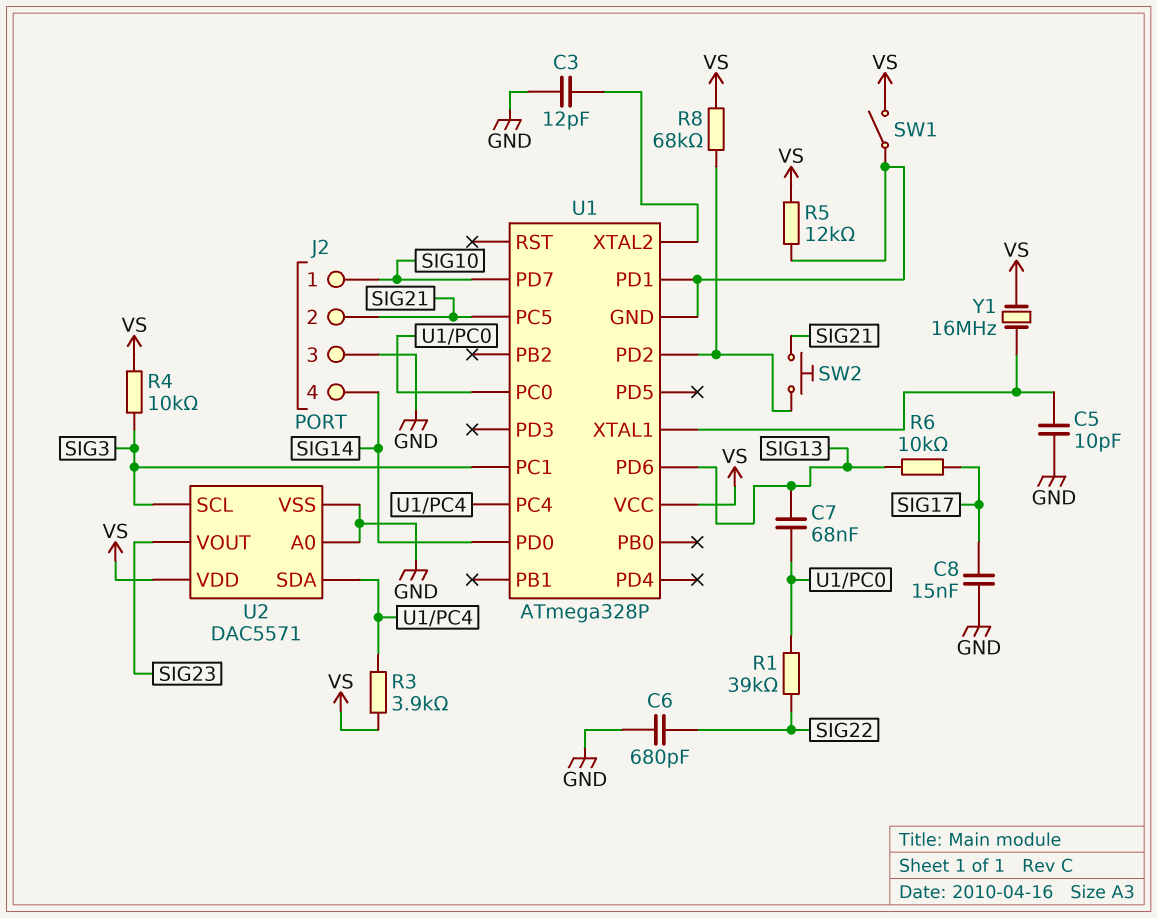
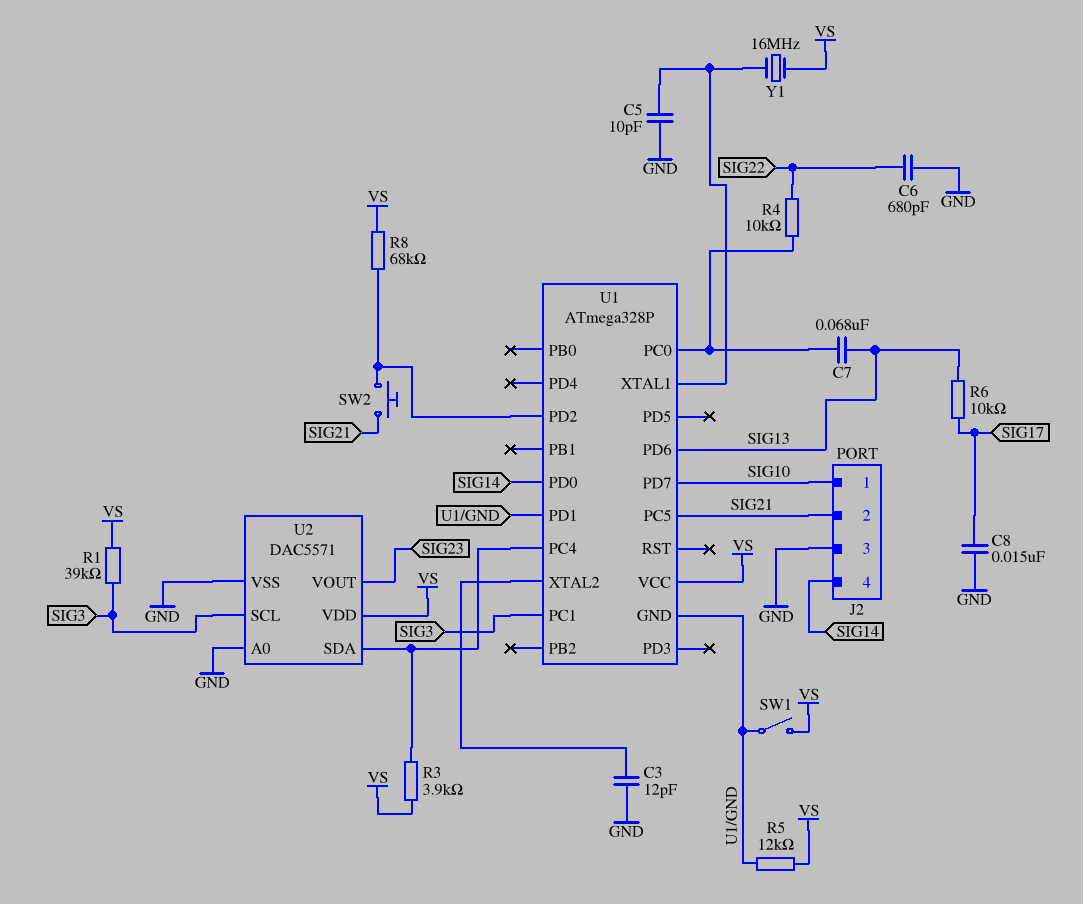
R1: 39k (SIG22, U1/PC0) -> 39k (SIG3, VS)
R4: 10k (SIG3, VS) -> 10k (SIG22, U1/PC0)

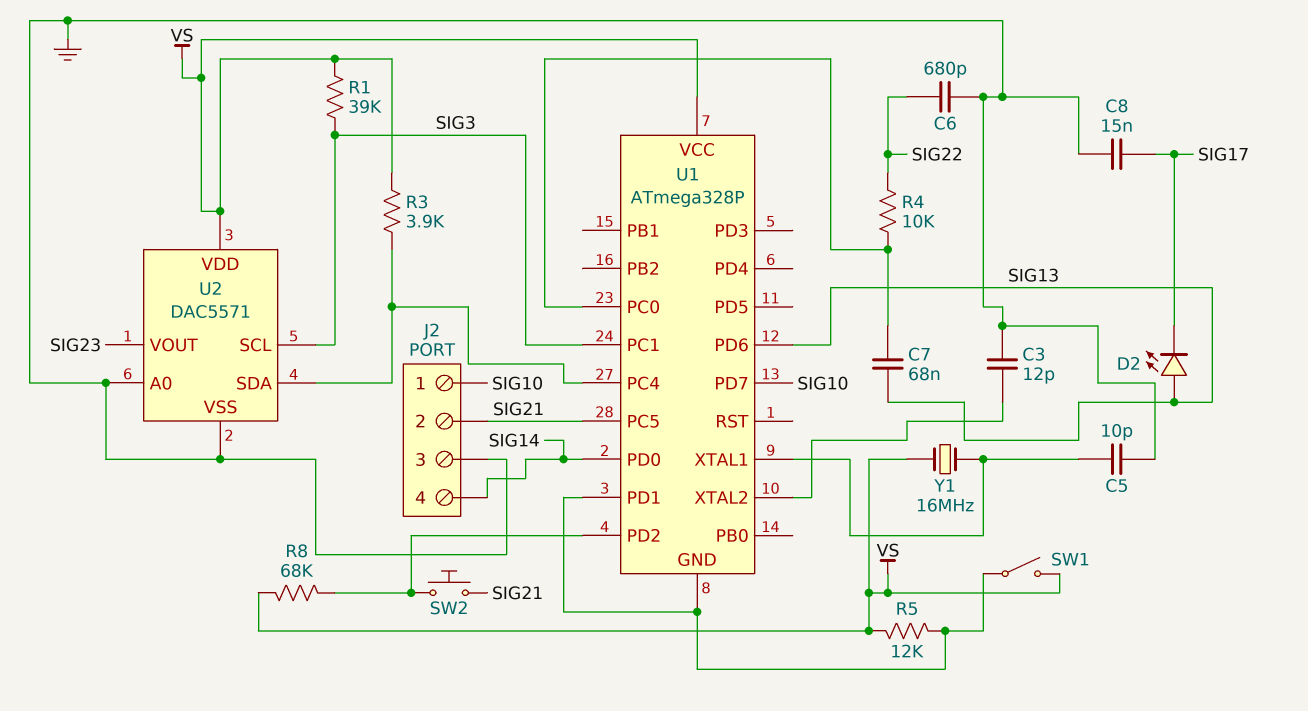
D2: none -> LED (A SIG13, K SIG17)
R6: 10k (SIG13, SIG17) -> none

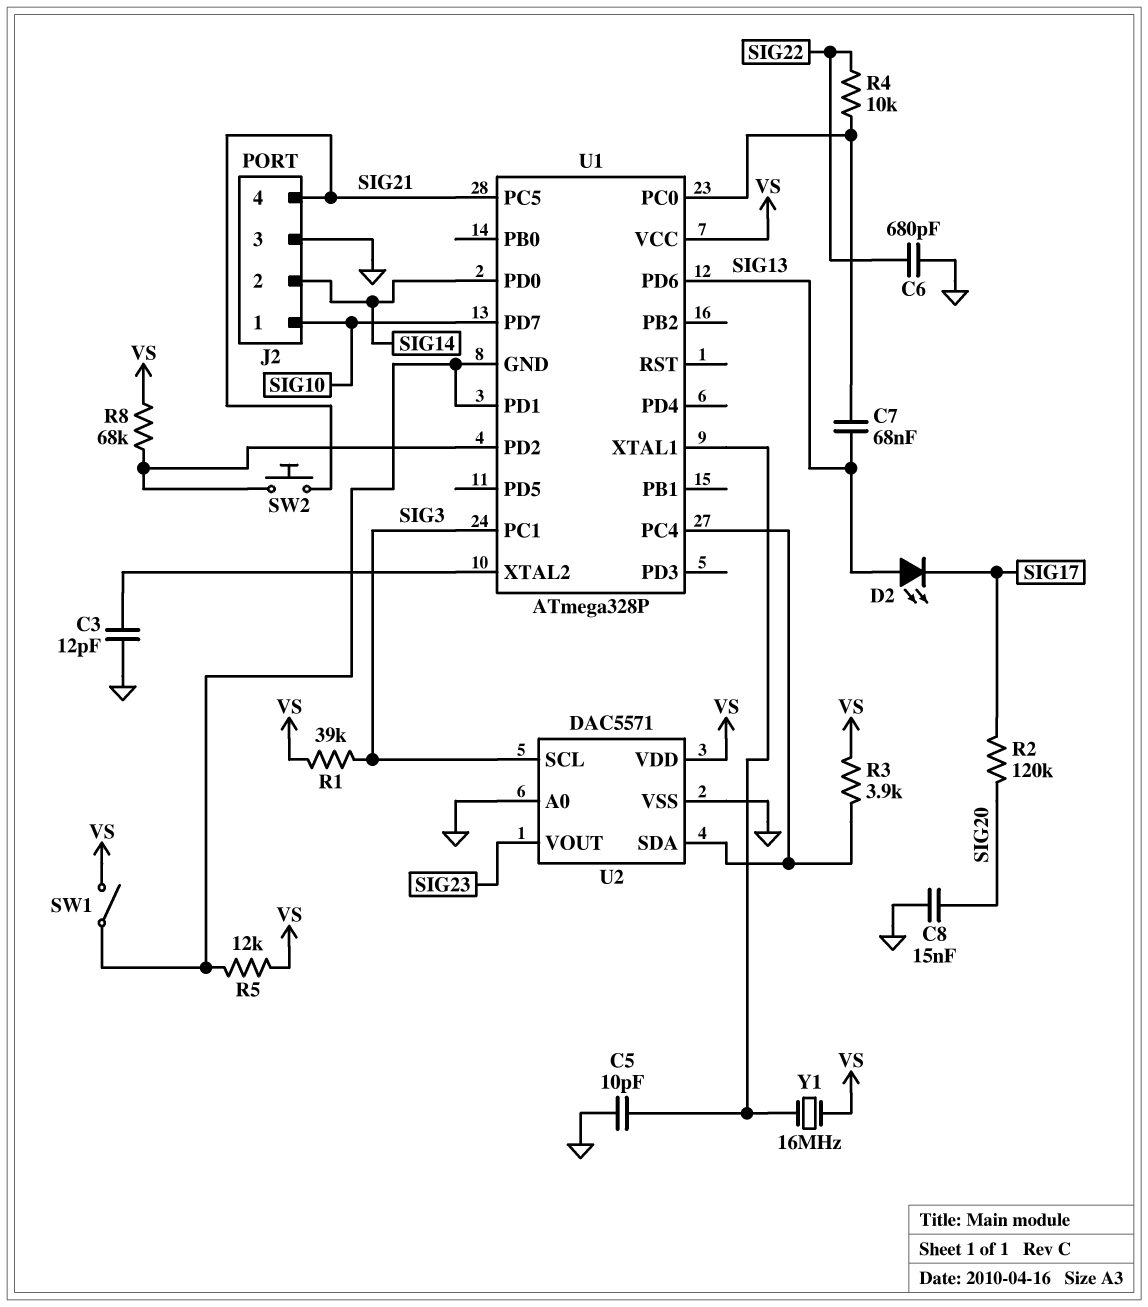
C8: 15nF (GND, SIG17) -> 15nF (GND, SIG20)
J2 pin 2: SIG21 -> SIG14
J2 pin 4: SIG14 -> SIG21
R2: none -> 120k (SIG17, SIG20)

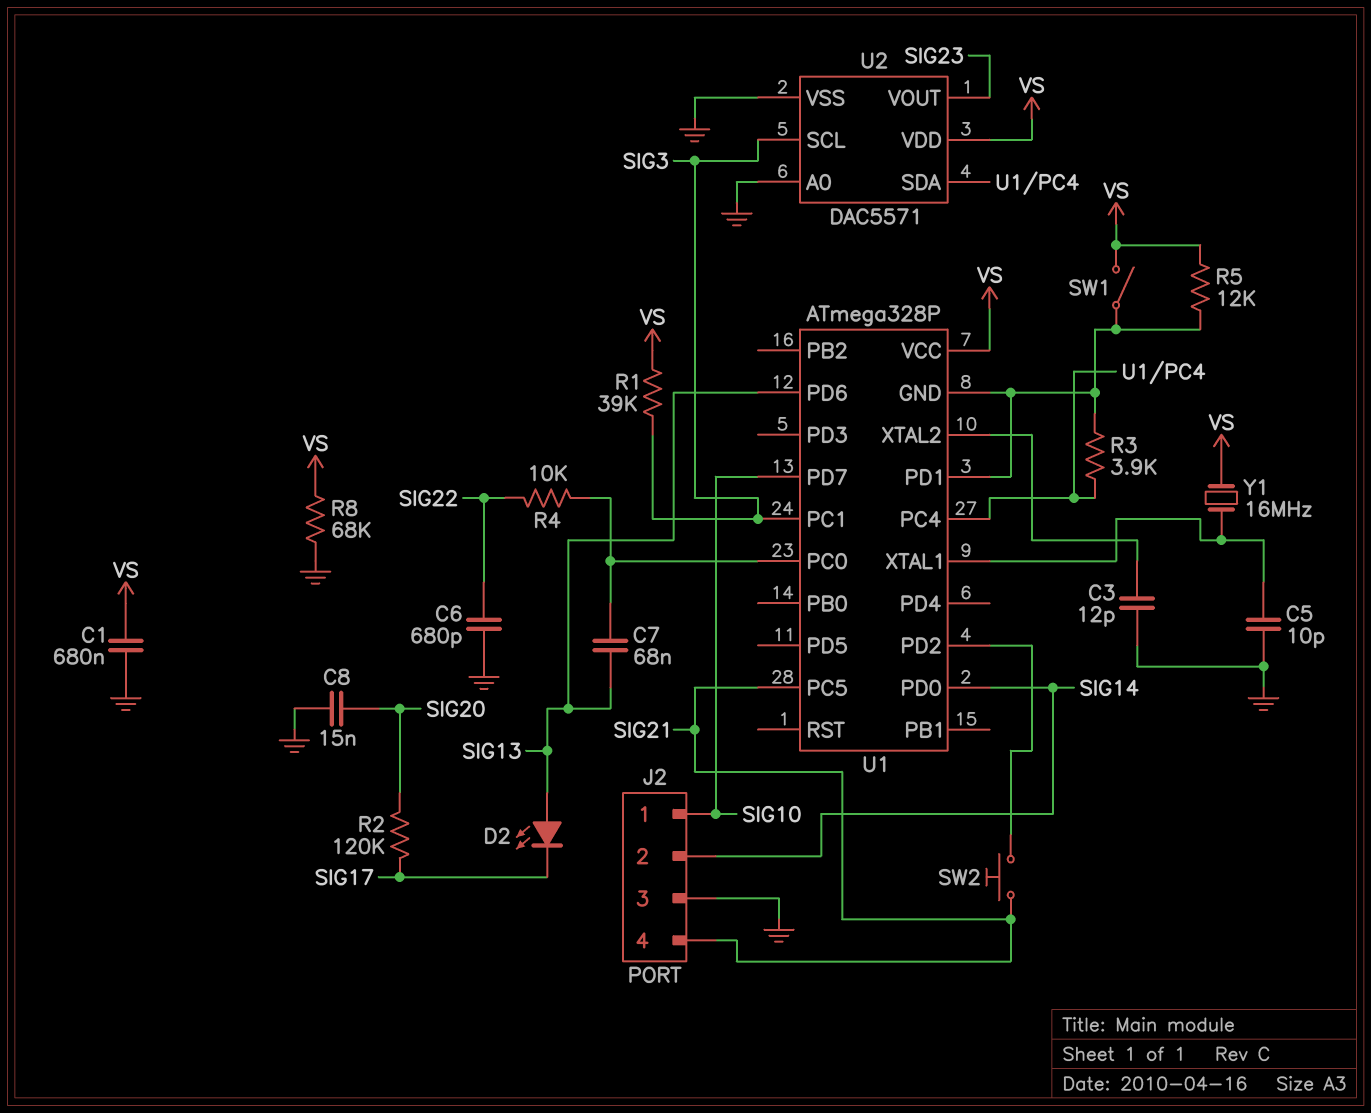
C1: none -> 680nF (GND, VS)
R3: 3.9k (U1/PC4, VS) -> 3.9k (U1/GND, U1/PC4)
R8: 68k (U1/PD2, VS) -> 68k (GND, VS)

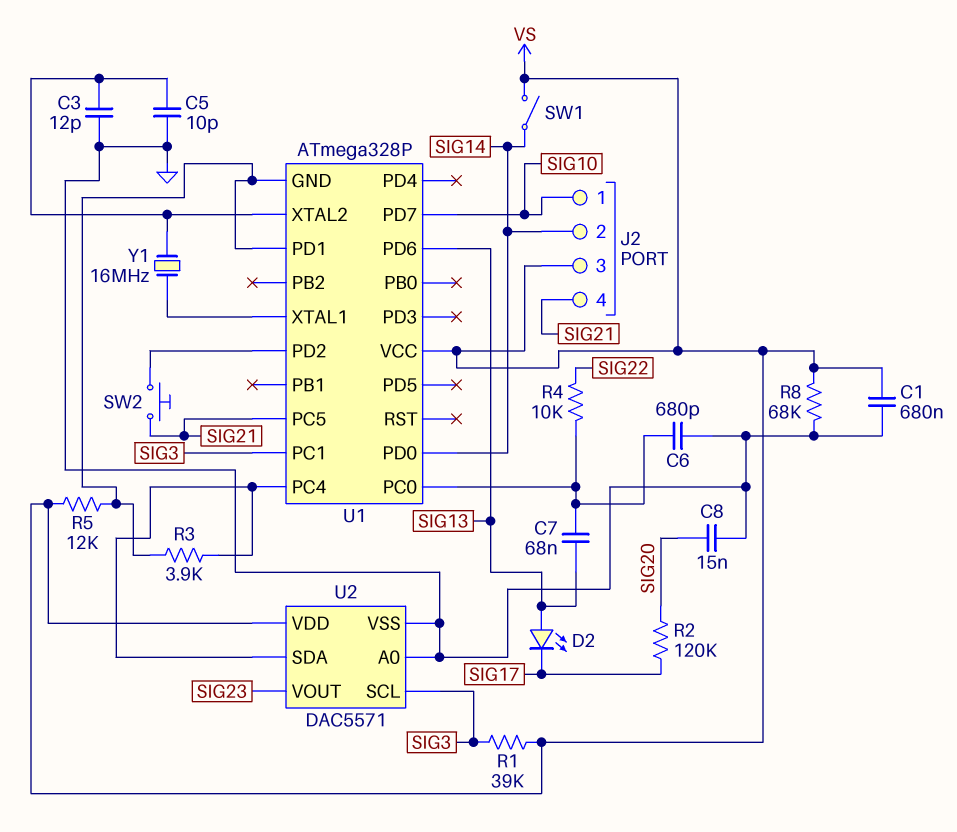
C5: 10pF (GND, U1/XTAL1) -> 10pF (GND, U1/XTAL2)
C6: 680pF (GND, SIG22) -> 680pF (GND, U1/PC0)
J2 pin 3: GND -> VS
SW1: switch (U1/GND, VS) -> switch (SIG14, VS)
Y1: 16MHz (U1/XTAL1, VS) -> 16MHz (U1/XTAL1, U1/XTAL2)

